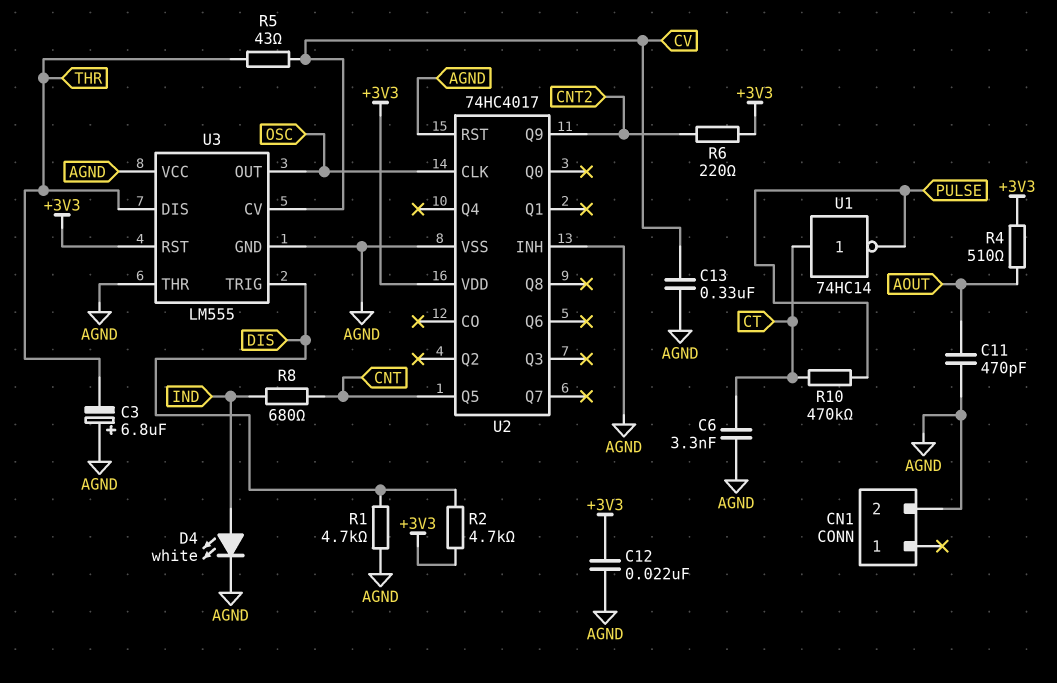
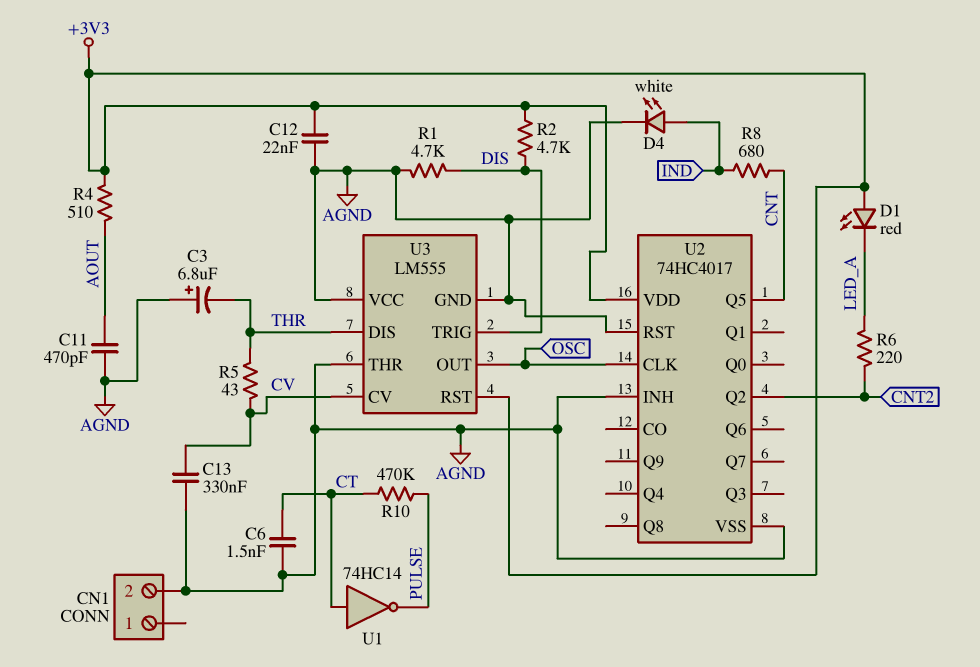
C6: 3.3nF (AGND, CT) -> 1.5nF (AGND, CT)
D1: none -> LED red (A +3V3, K LED_A)
R6: 220 (+3V3, CNT2) -> 220 (CNT2, LED_A)
U2 pin Q2: none -> CNT2
U2 pin Q9: CNT2 -> none

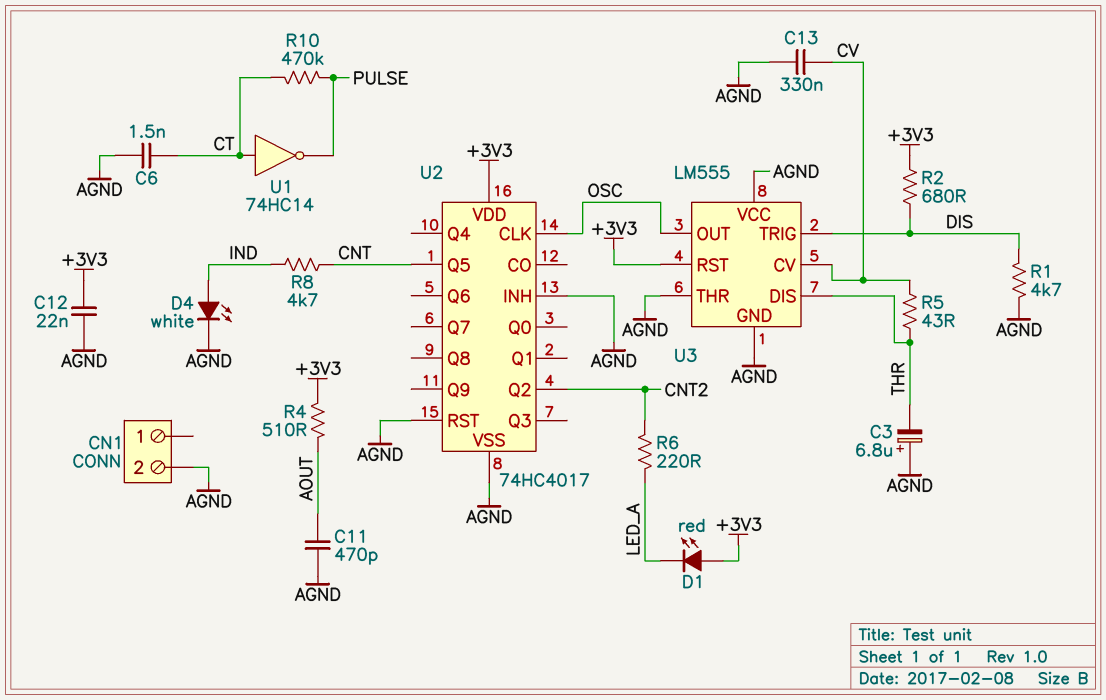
R2: 4.7k (+3V3, DIS) -> 680 (+3V3, DIS)
R8: 680 (CNT, IND) -> 4.7k (CNT, IND)

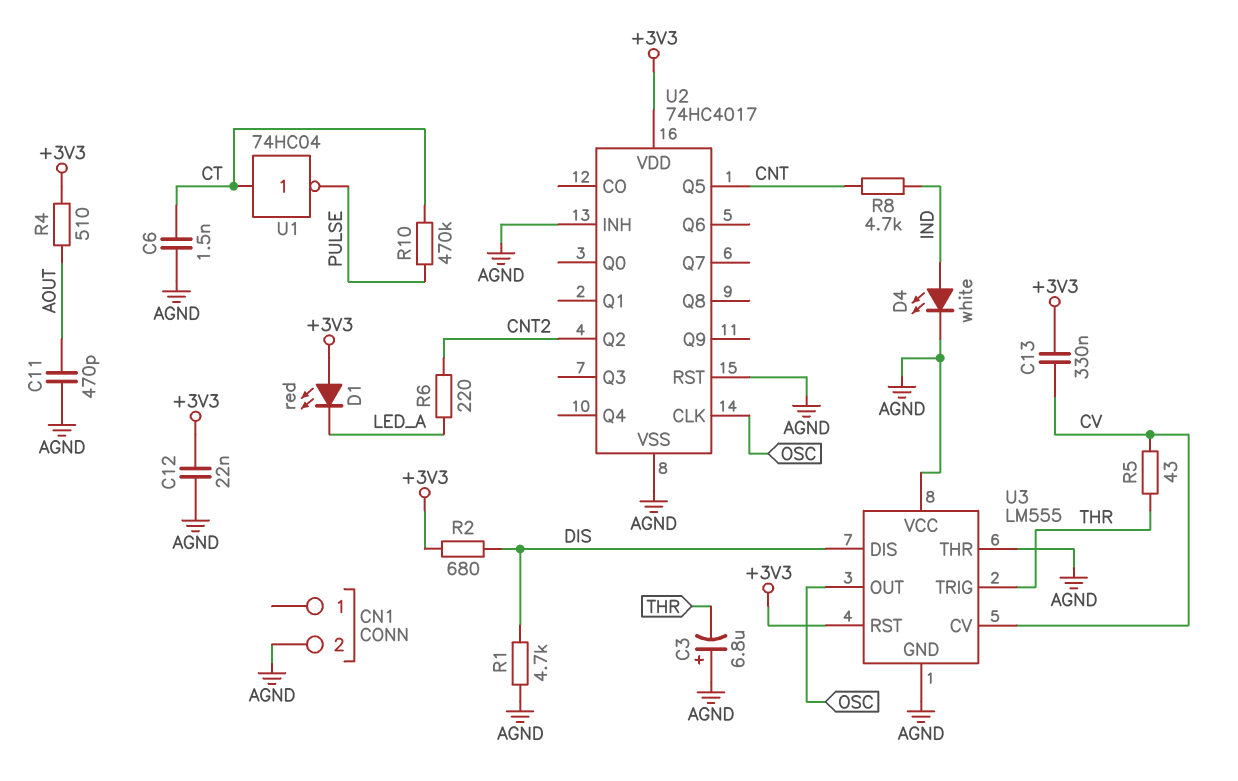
C13: 330nF (AGND, CV) -> 330nF (+3V3, CV)
U1: NOT 74HC14 (in CT, out PULSE) -> NOT 74HC04 (in CT, out PULSE)
U3 pin DIS: THR -> DIS
U3 pin TRIG: DIS -> THR

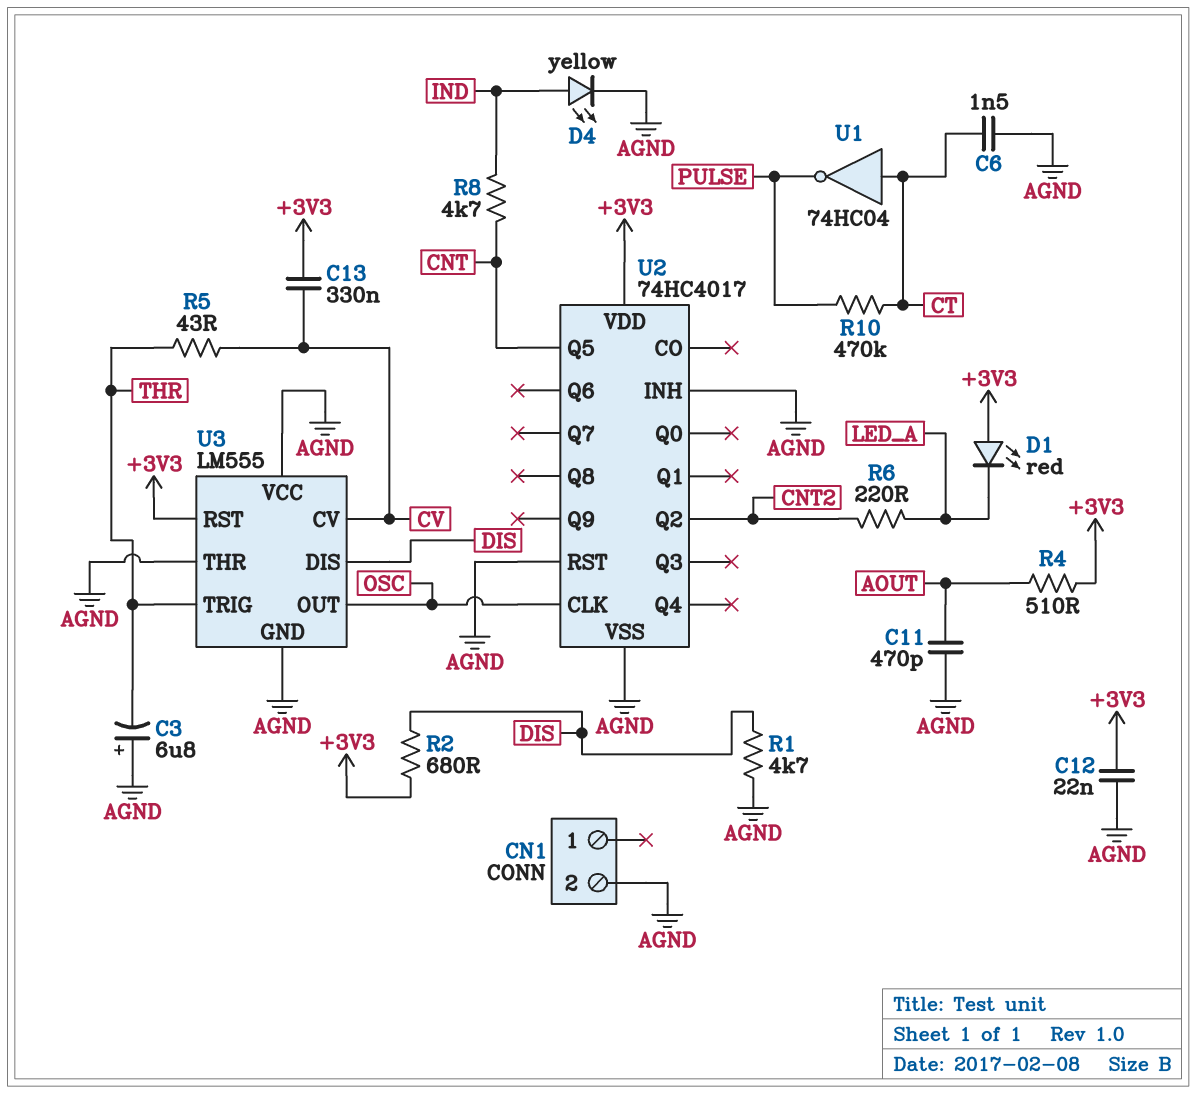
D4: LED white (A IND, K AGND) -> LED yellow (A IND, K AGND)

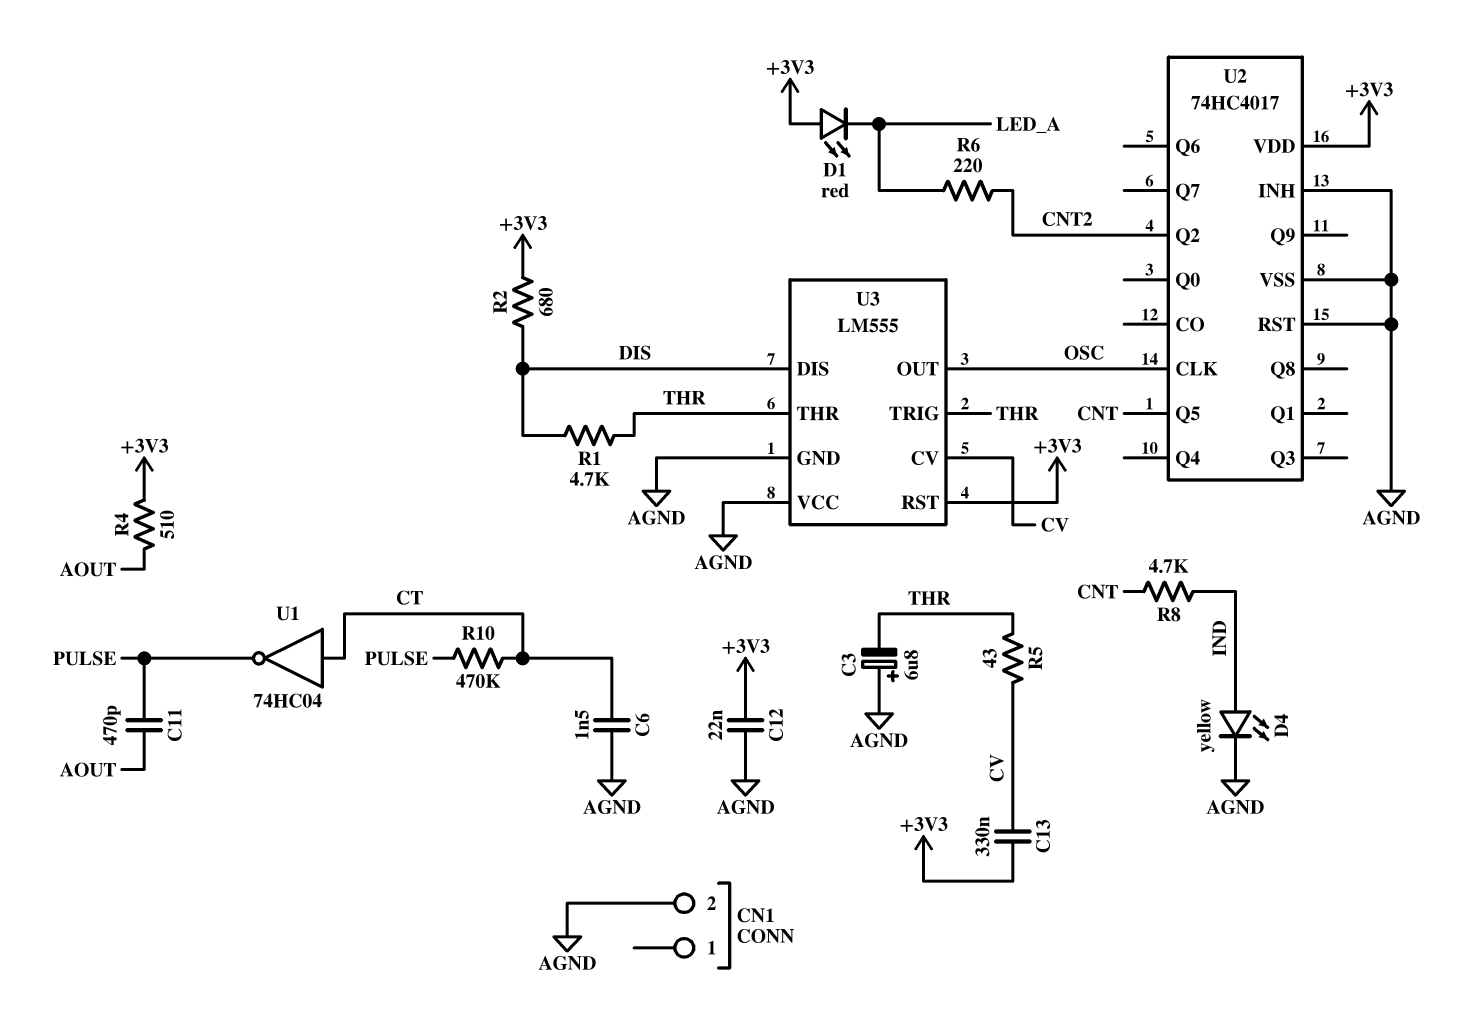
C11: 470pF (AGND, AOUT) -> 470pF (AOUT, PULSE)
R1: 4.7k (AGND, DIS) -> 4.7k (DIS, THR)
U3 pin THR: AGND -> THR

